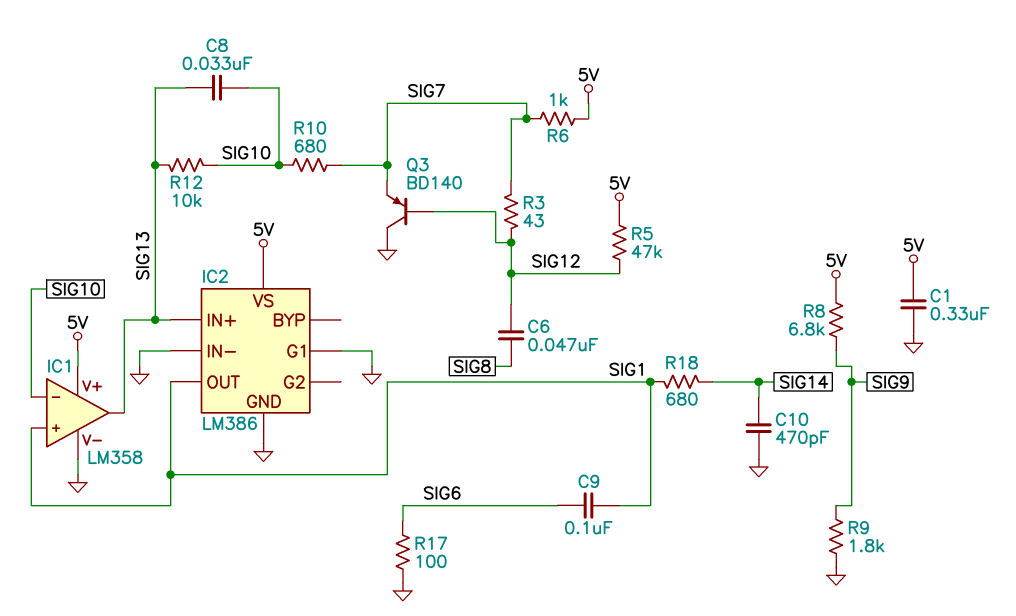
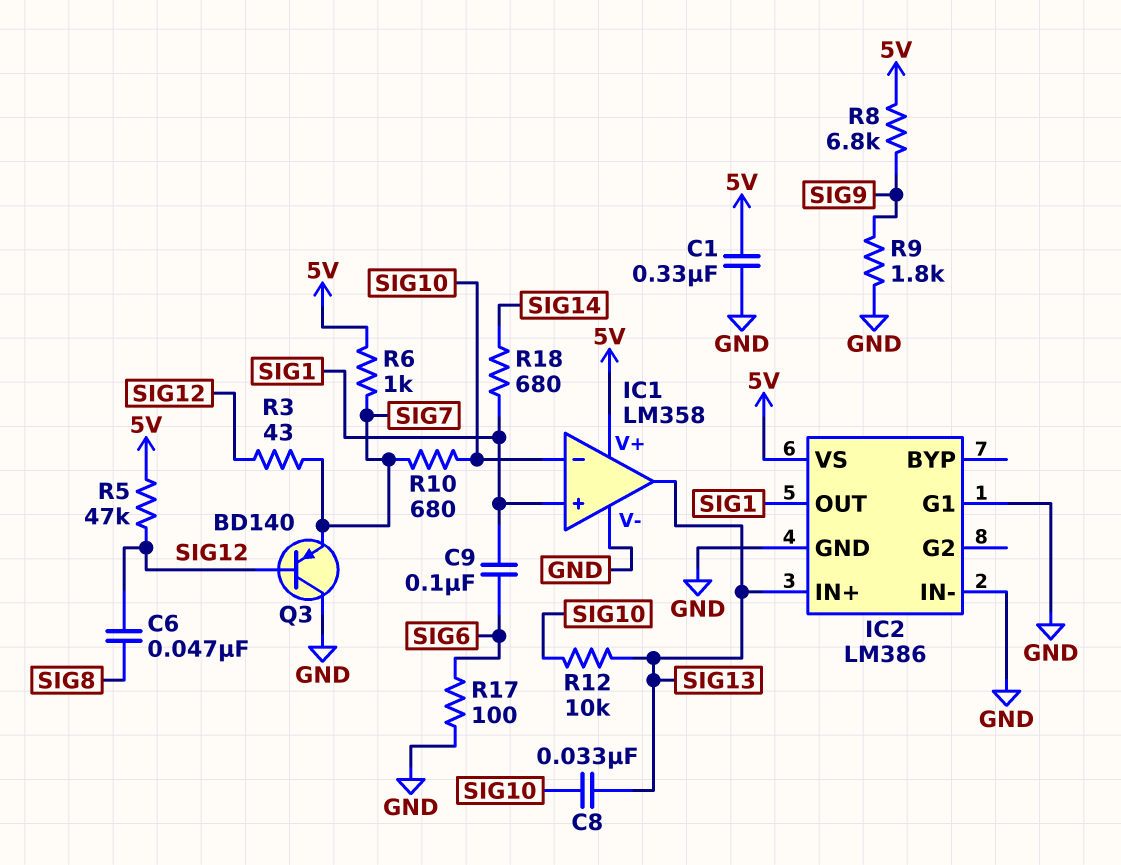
C10: 470pF (GND, SIG14) -> none

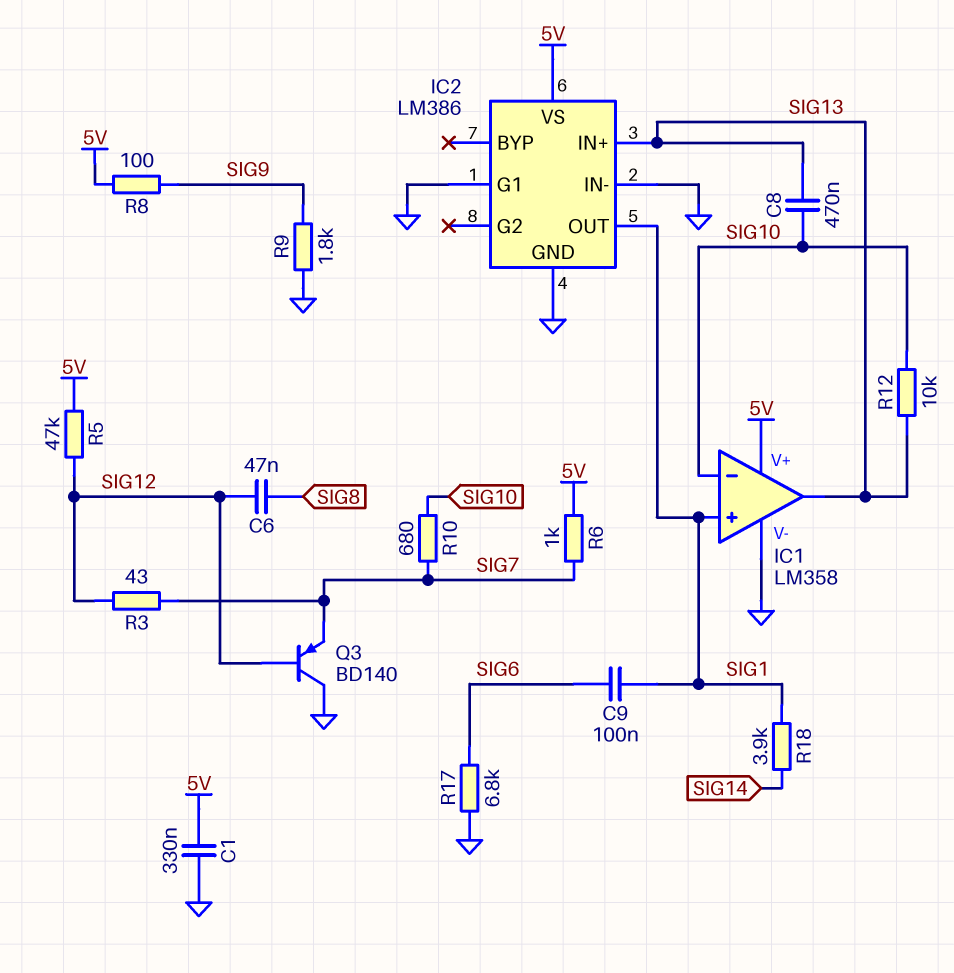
C8: 33nF (SIG10, SIG13) -> 470nF (SIG10, SIG13)
R8: 6.8k (5V, SIG9) -> 100 (5V, SIG9)
R17: 100 (GND, SIG6) -> 6.8k (GND, SIG6)
R18: 680 (SIG1, SIG14) -> 3.9k (SIG1, SIG14)

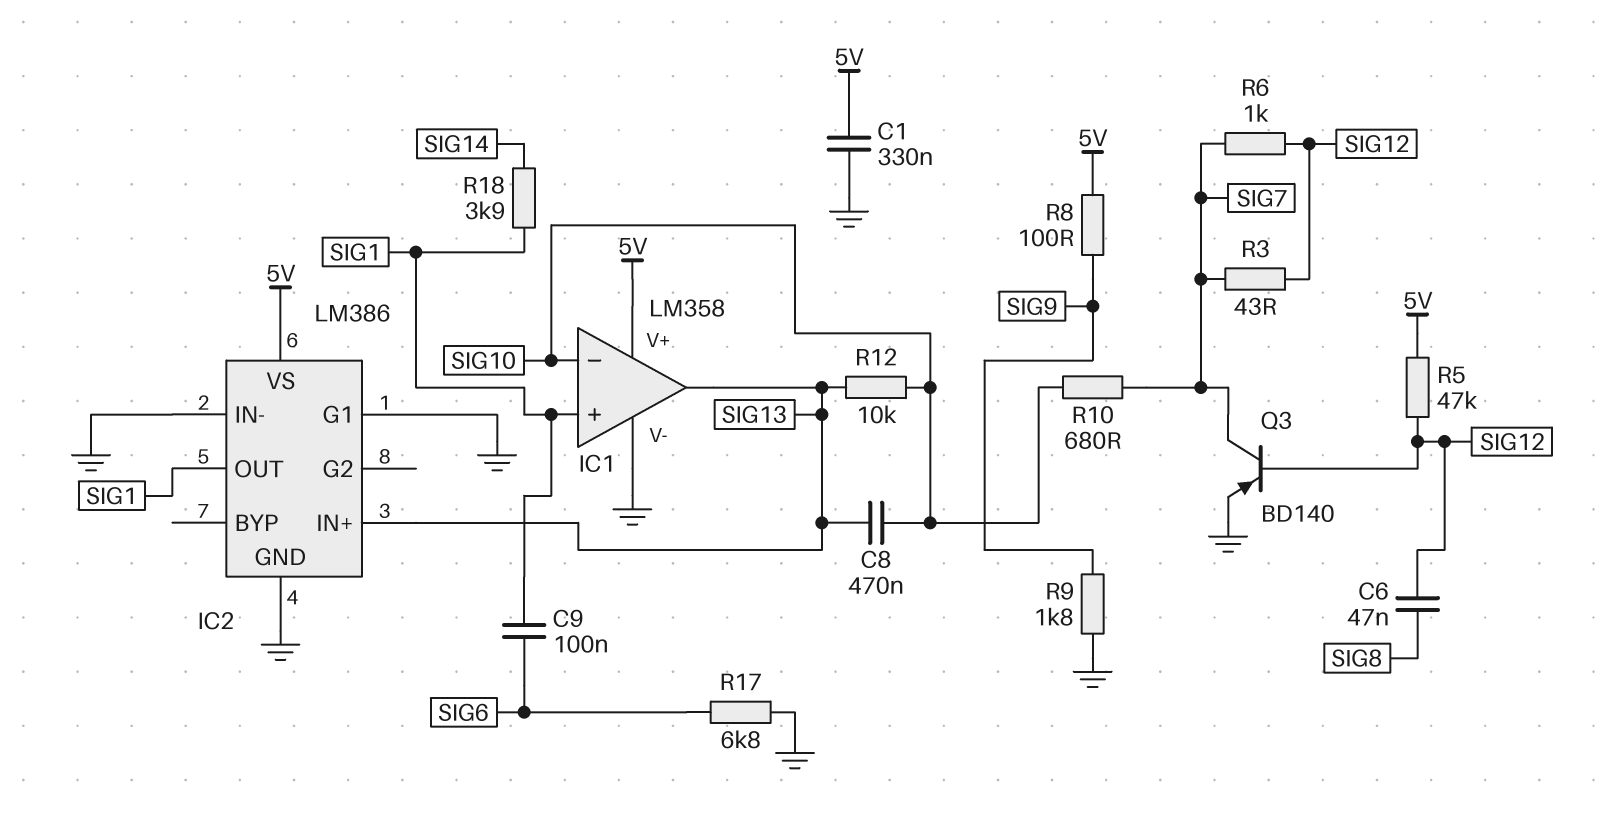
Q3: PNP BD140 (B SIG12, C GND, E SIG7) -> PNP BD140 (B SIG12, C SIG7, E GND)
R6: 1k (5V, SIG7) -> 1k (SIG7, SIG12)

